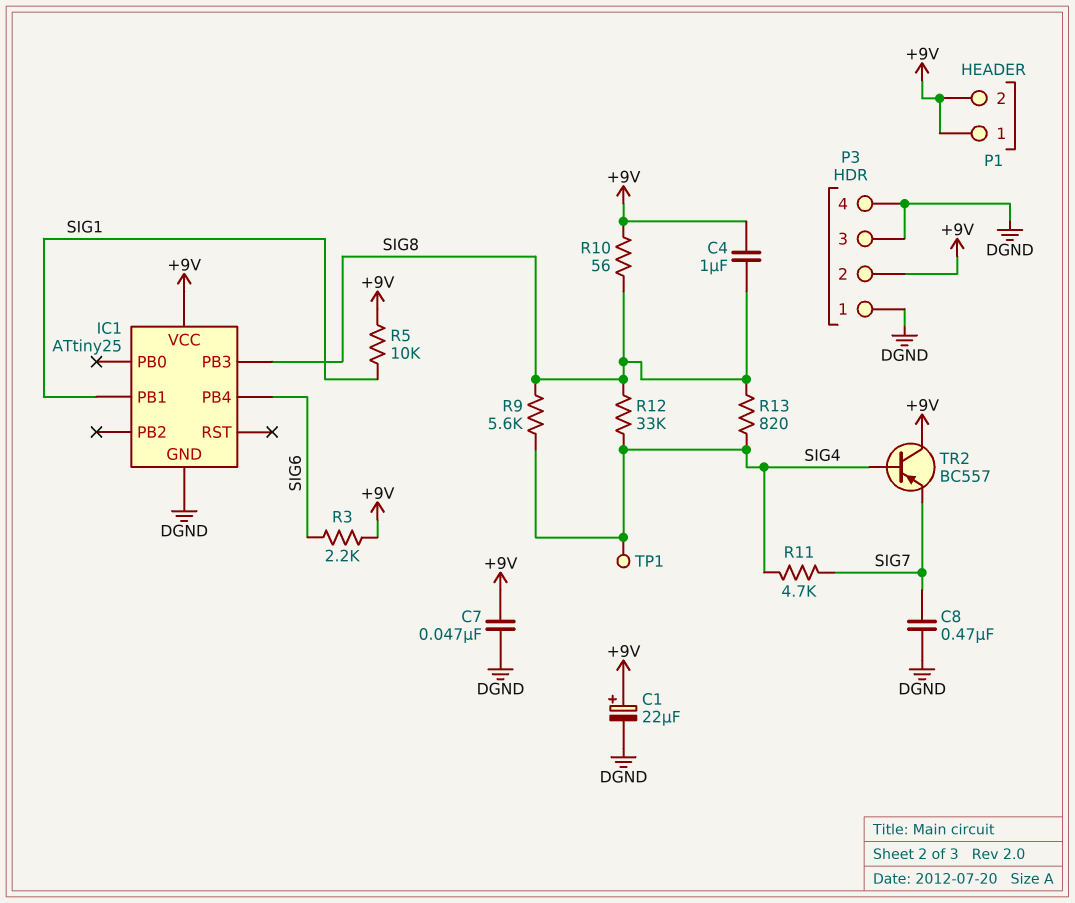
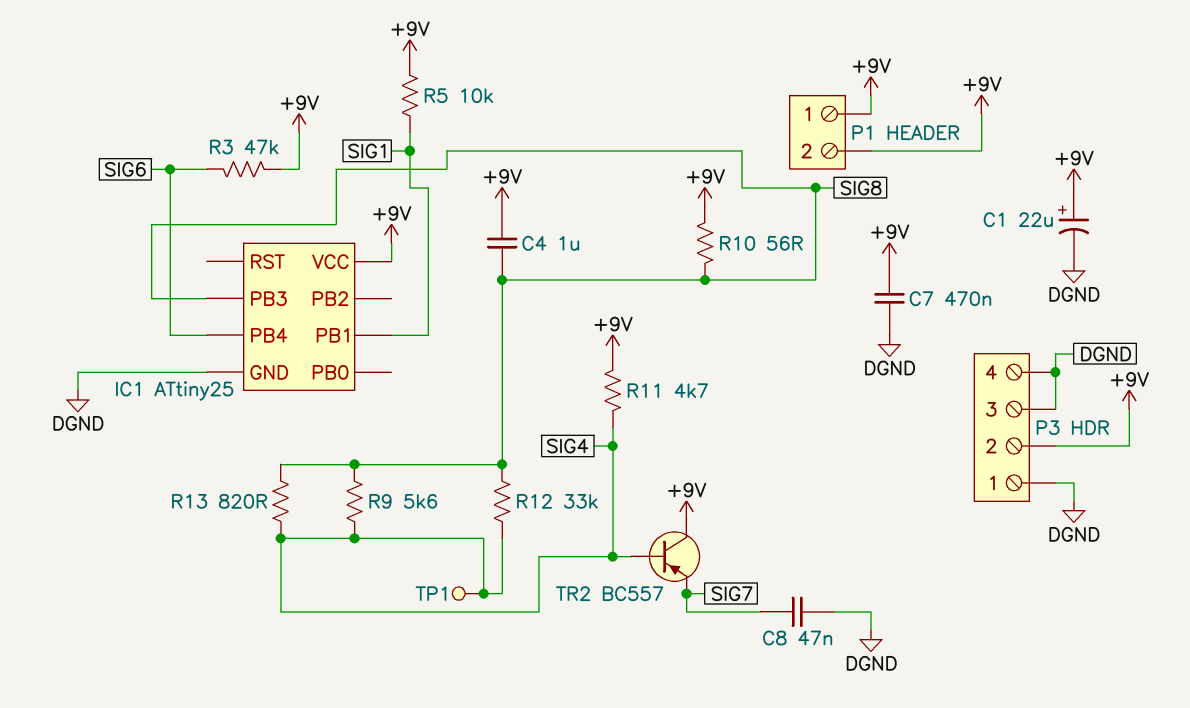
C7: 47nF (+9V, DGND) -> 470nF (+9V, DGND)
C8: 470nF (DGND, SIG7) -> 47nF (DGND, SIG7)
R3: 2.2k (+9V, SIG6) -> 47k (+9V, SIG6)
R11: 4.7k (SIG4, SIG7) -> 4.7k (+9V, SIG4)

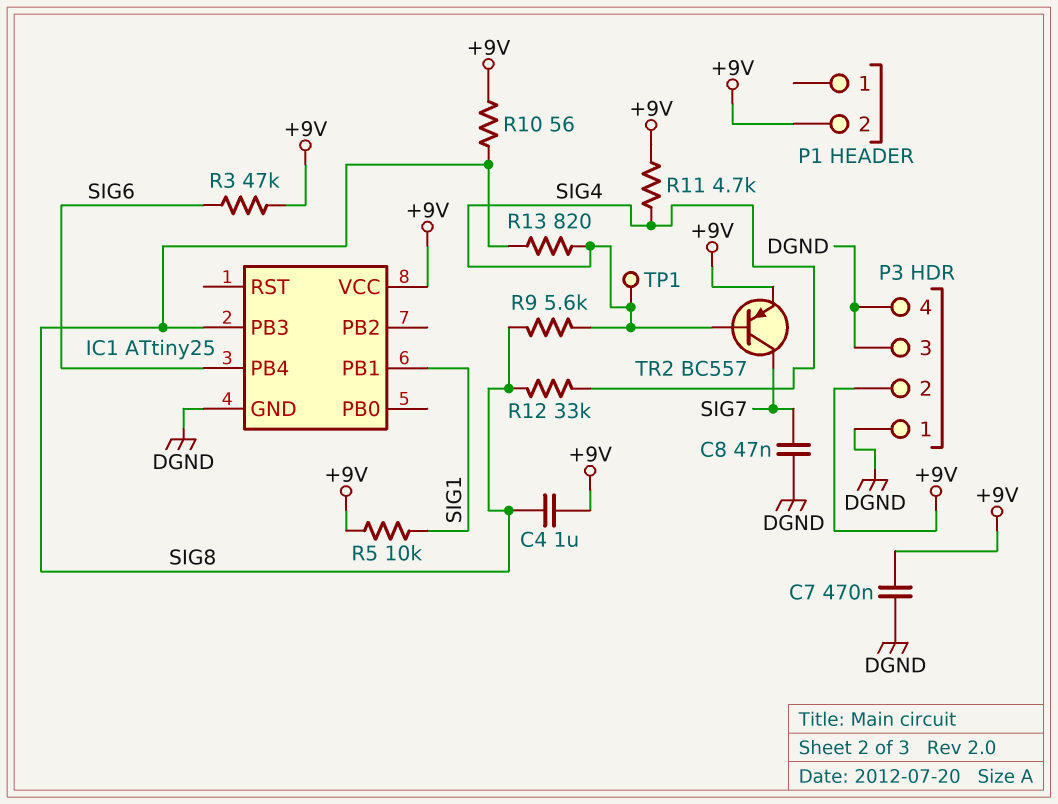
C1: 22uF (plus +9V, minus DGND) -> none
P1 pin 1: +9V -> none
TR2: PNP BC557 (B SIG4, C +9V, E SIG7) -> PNP BC557 (B SIG4, C SIG7, E +9V)

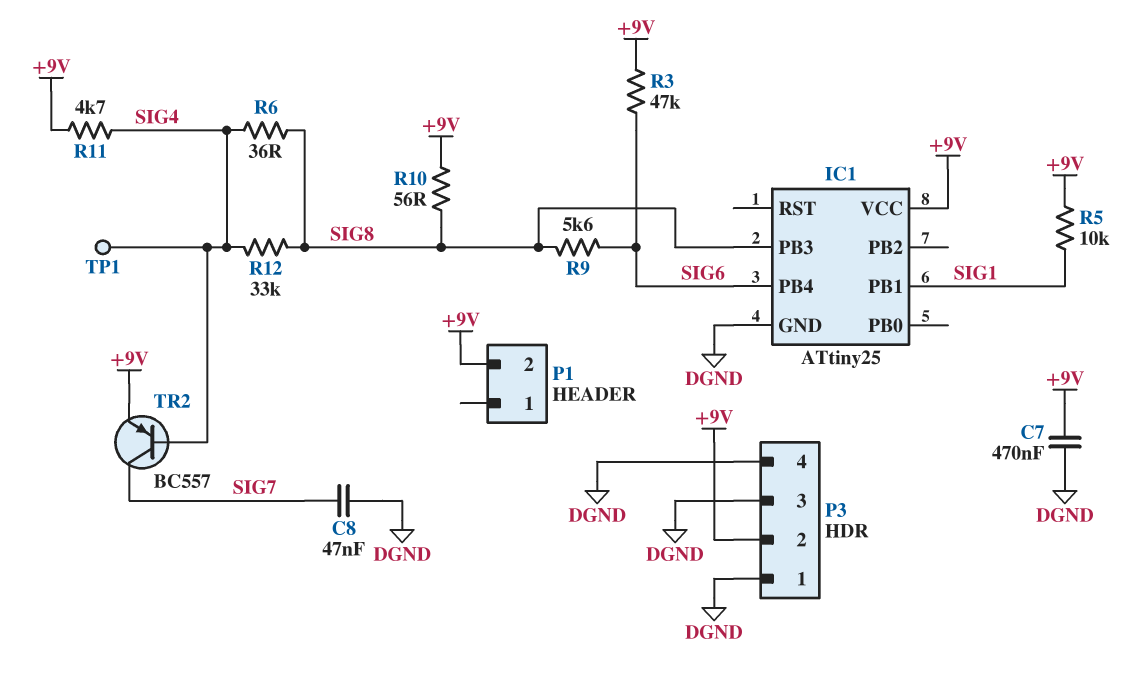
C4: 1uF (+9V, SIG8) -> none
R6: none -> 36 (SIG4, SIG8)
R9: 5.6k (SIG4, SIG8) -> 5.6k (SIG6, SIG8)
R13: 820 (SIG4, SIG8) -> none

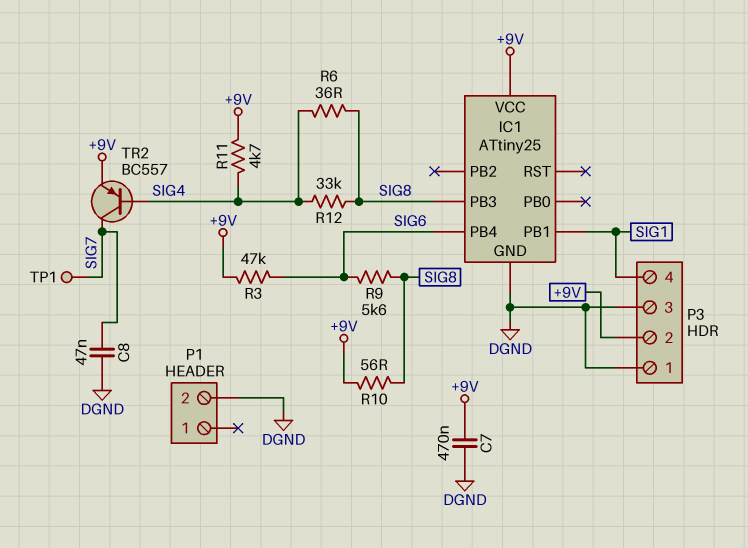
P1 pin 2: +9V -> DGND
P3 pin 4: DGND -> SIG1
R5: 10k (+9V, SIG1) -> none
TP1: test point (SIG4) -> test point (SIG7)

